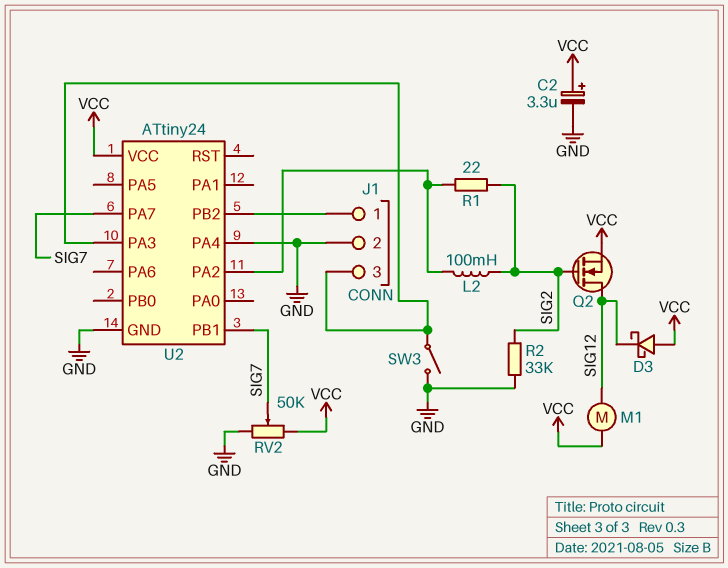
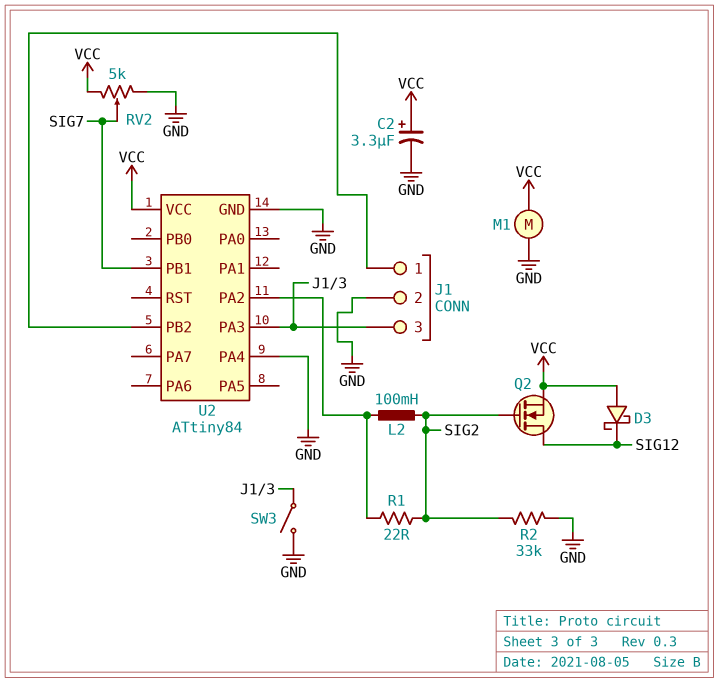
M1: motor (SIG12, VCC) -> motor (GND, VCC)
RV2: 50k (GND, VCC, wiper SIG7) -> 5k (GND, VCC, wiper SIG7)
U2: ATtiny24 -> ATtiny84
U2 pin PA7: SIG7 -> none

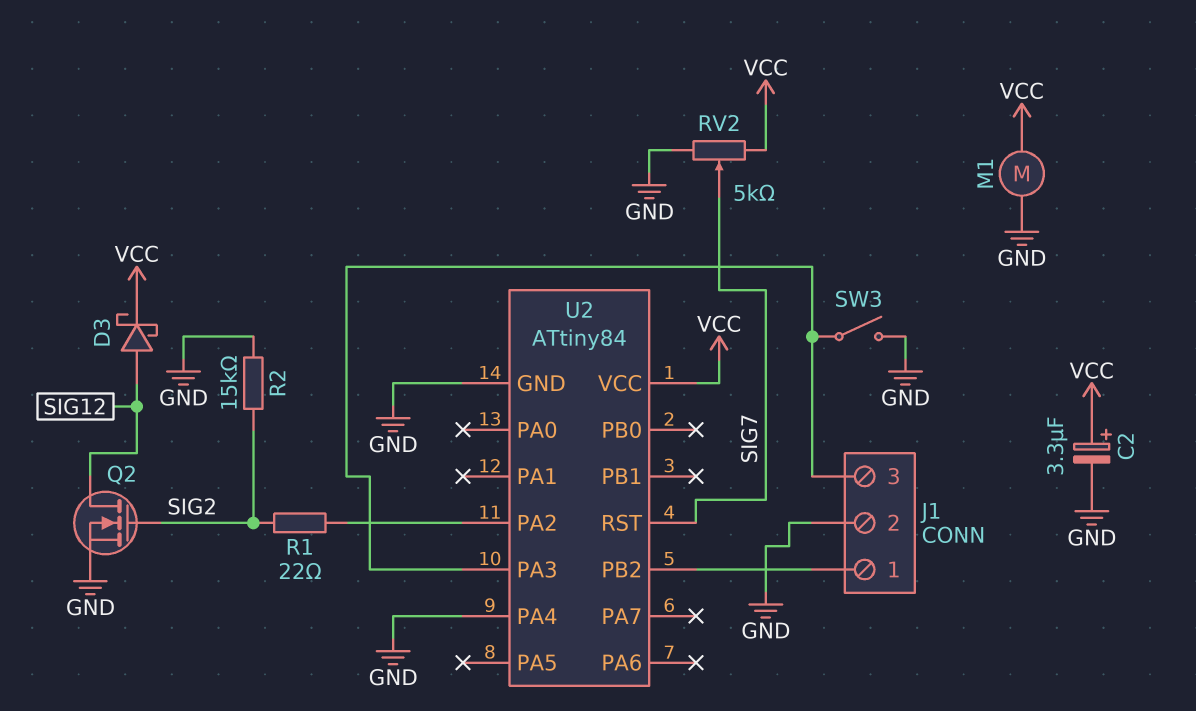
D3: schottky (A VCC, K SIG12) -> schottky (A SIG12, K VCC)
L2: 100mH (SIG2, U2/PA2) -> none
Q2: NMOS (G SIG2, D SIG12, S VCC) -> NMOS (G SIG2, D SIG12, S GND)
R2: 33k (GND, SIG2) -> 15k (GND, SIG2)
U2 pin PB1: SIG7 -> none
U2 pin RST: none -> SIG7

